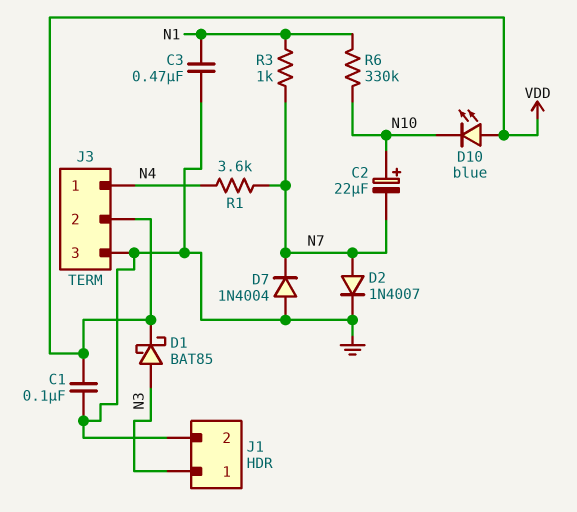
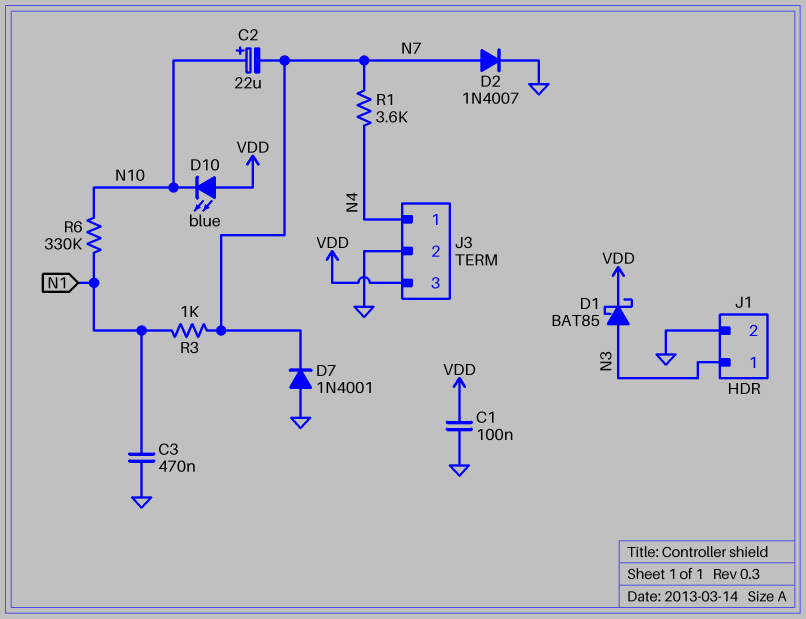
D7: diode 1N4004 (A GND, K N7) -> diode 1N4001 (A GND, K N7)
J3 pin 2: VDD -> GND
J3 pin 3: GND -> VDD

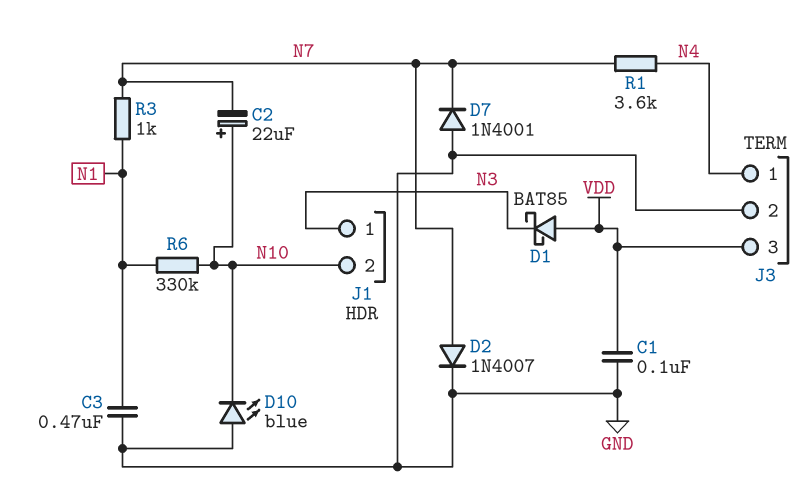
D1: schottky BAT85 (A N3, K VDD) -> schottky BAT85 (A VDD, K N3)
D10: LED blue (A VDD, K N10) -> LED blue (A GND, K N10)
J1 pin 2: GND -> N10

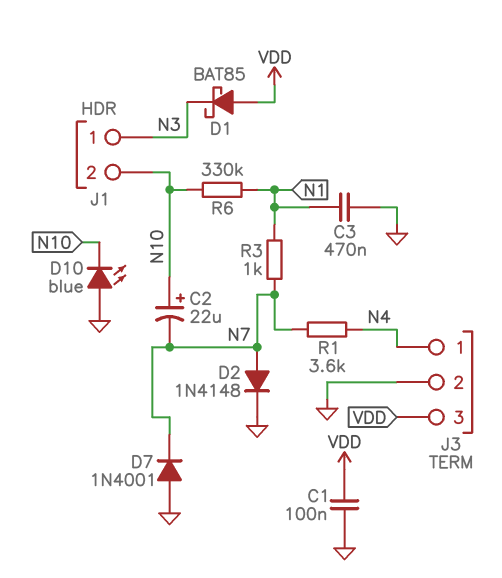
D2: diode 1N4007 (A N7, K GND) -> diode 1N4148 (A N7, K GND)

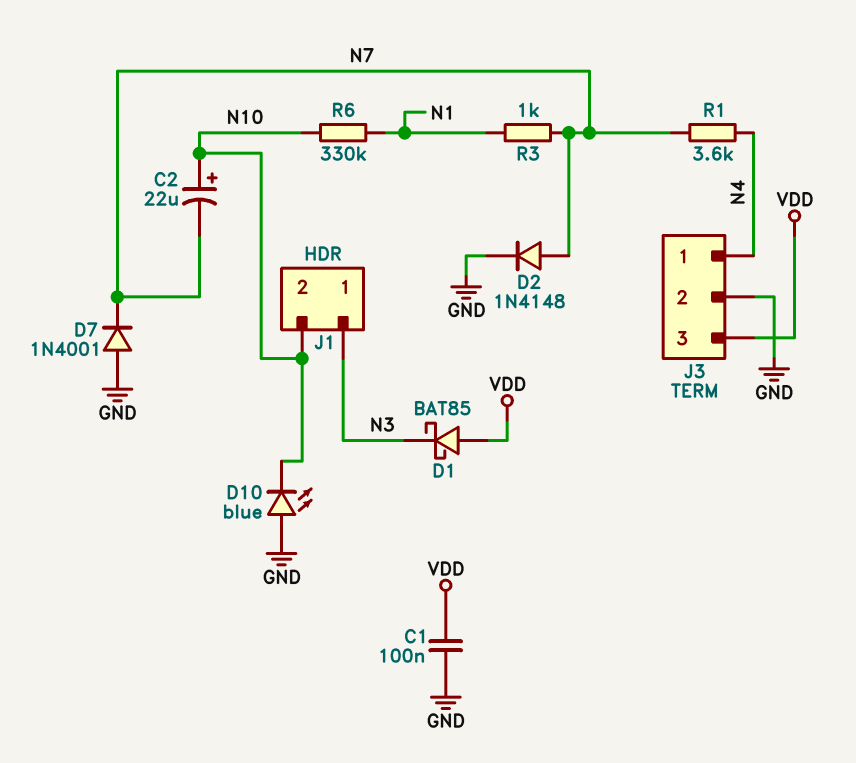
C3: 470nF (GND, N1) -> none

